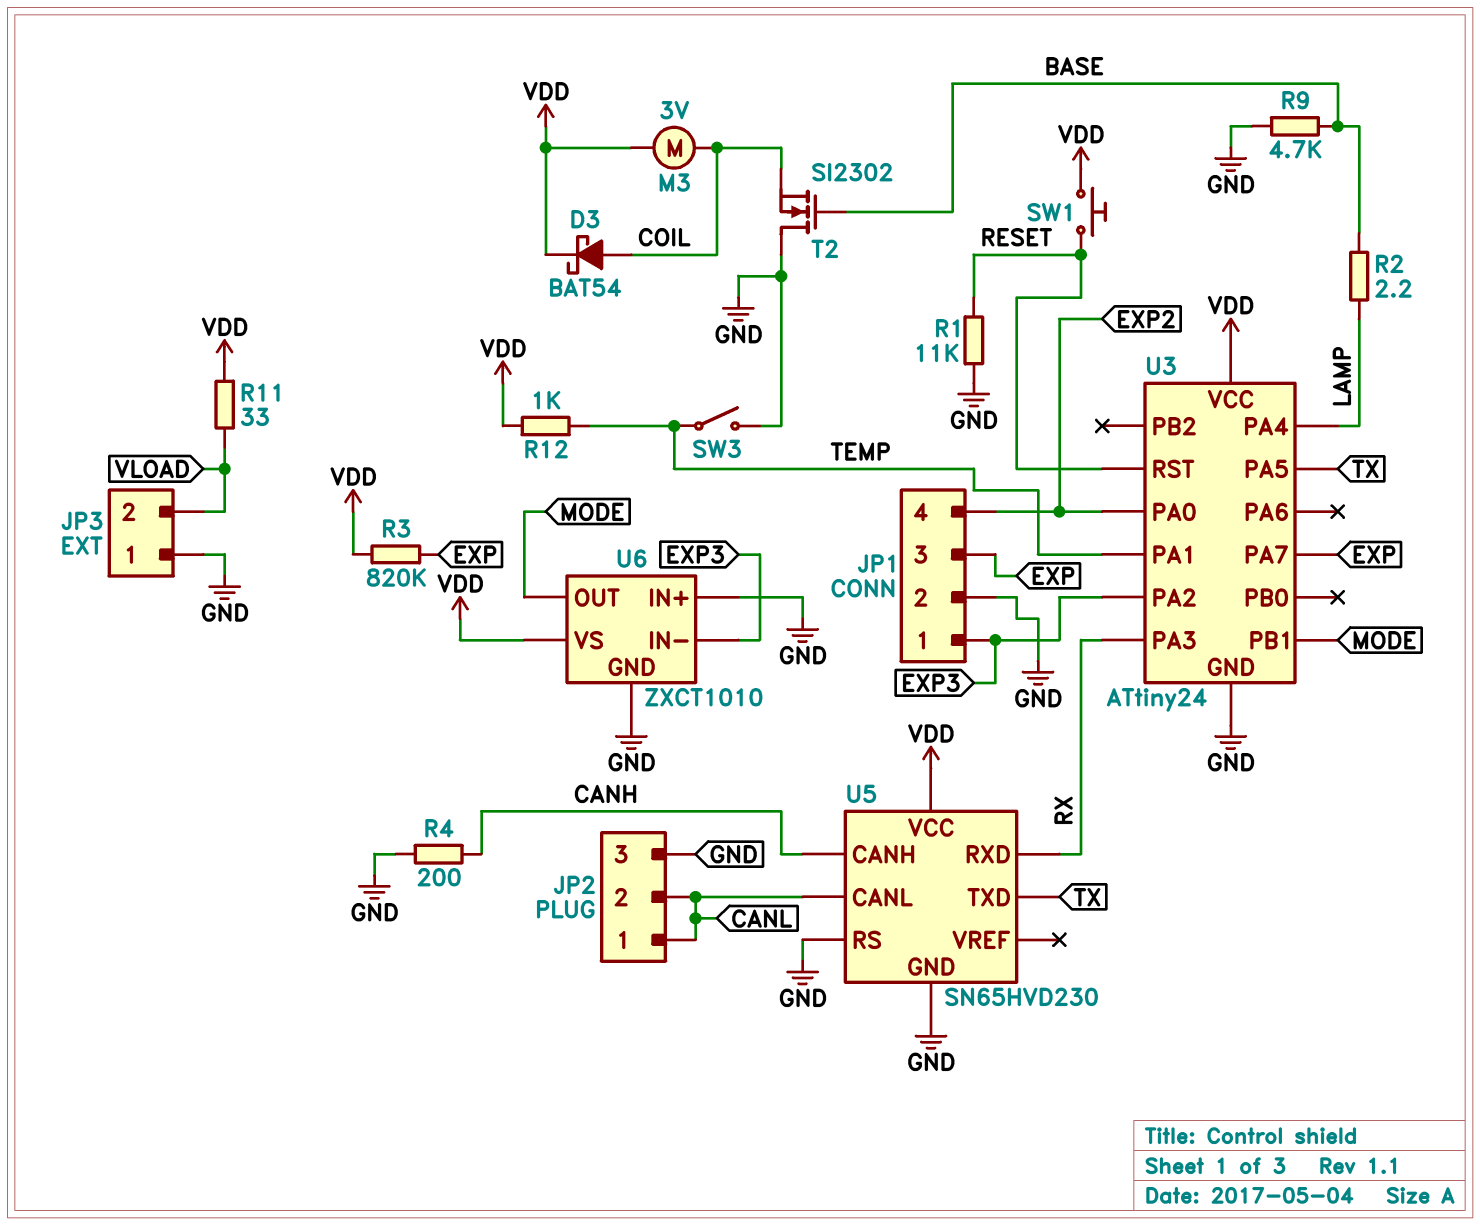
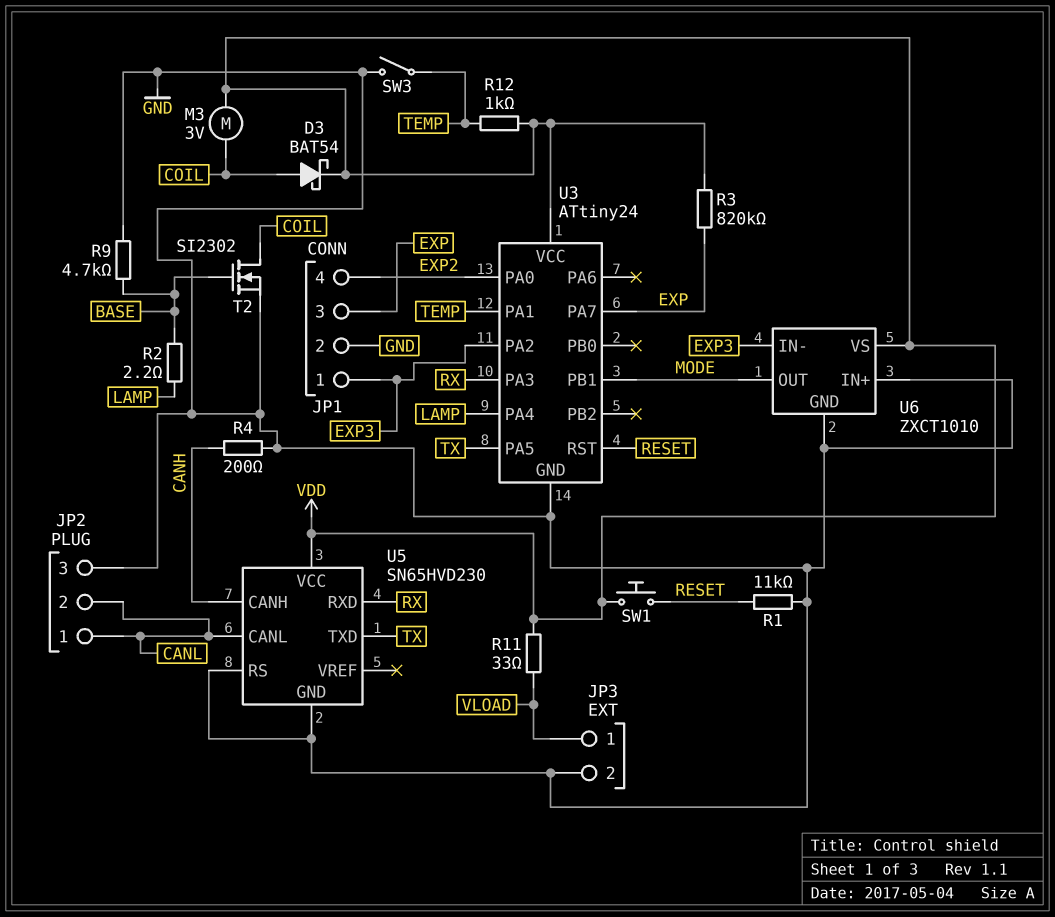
JP3 pin 1: GND -> VLOAD
JP3 pin 2: VLOAD -> GND
T2: NMOS SI2302 (G BASE, D GND, S COIL) -> NMOS SI2302 (G BASE, D COIL, S GND)

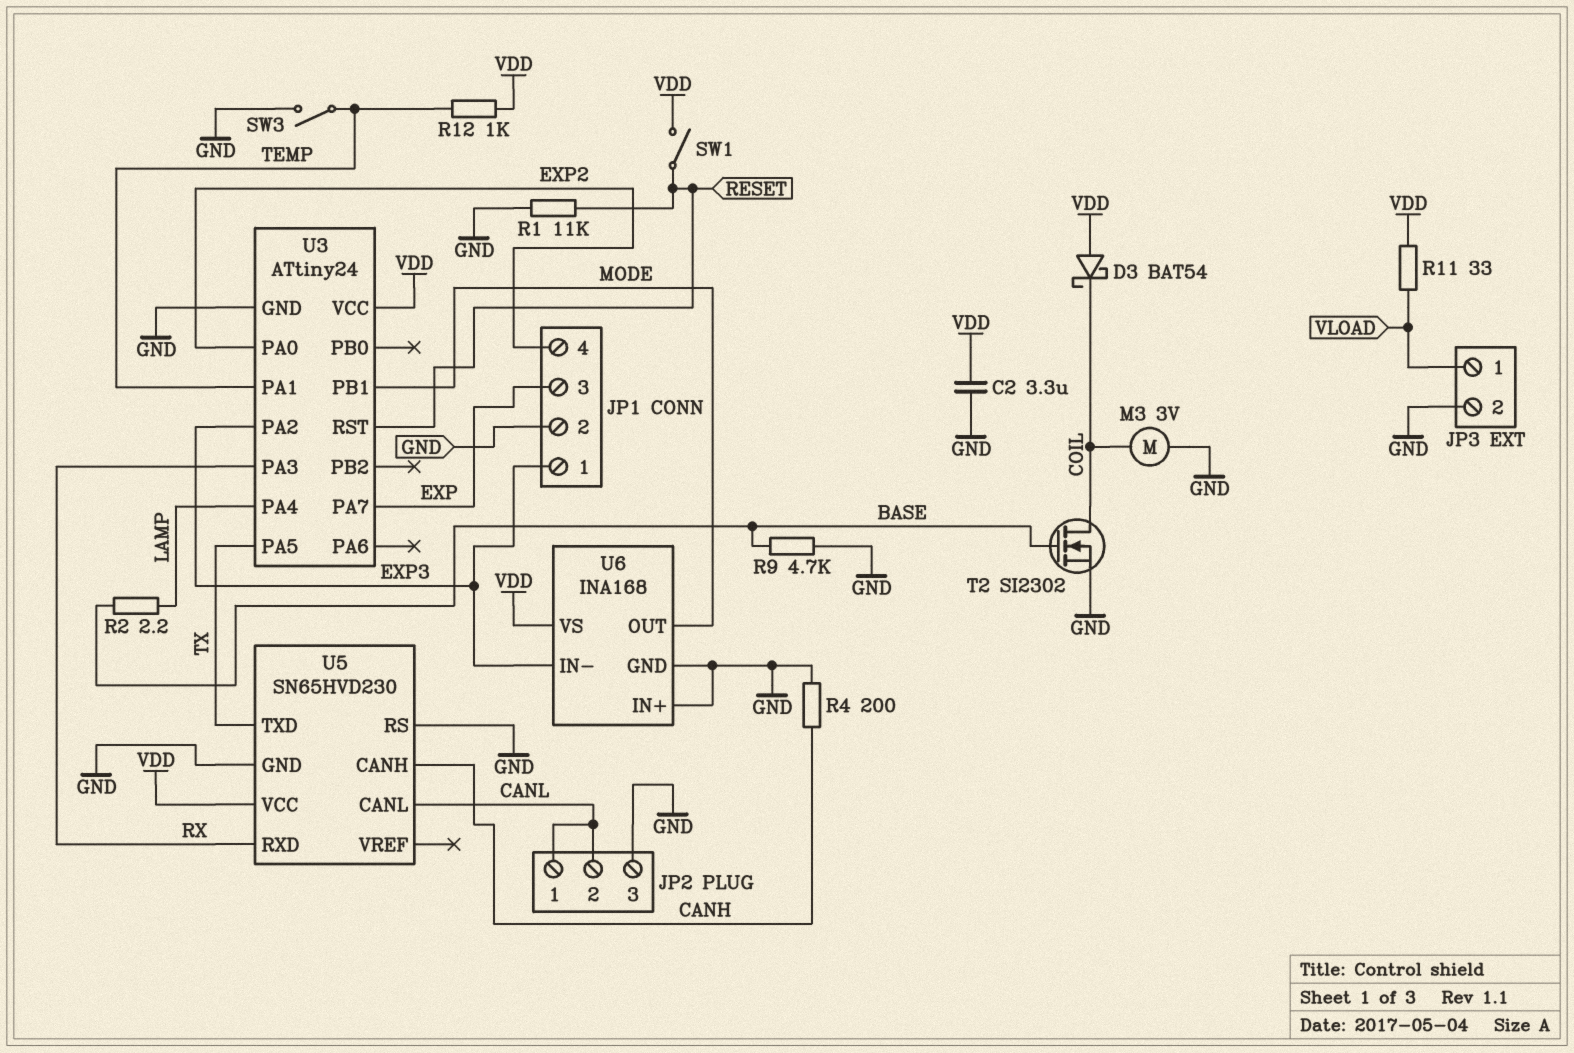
C2: none -> 3.3uF (GND, VDD)
D3: schottky BAT54 (A COIL, K VDD) -> schottky BAT54 (A VDD, K COIL)
M3: motor 3V (COIL, VDD) -> motor 3V (COIL, GND)
R3: 820k (EXP, VDD) -> none
SW1: button (RESET, VDD) -> switch (RESET, VDD)
U6: ZXCT1010 -> INA168

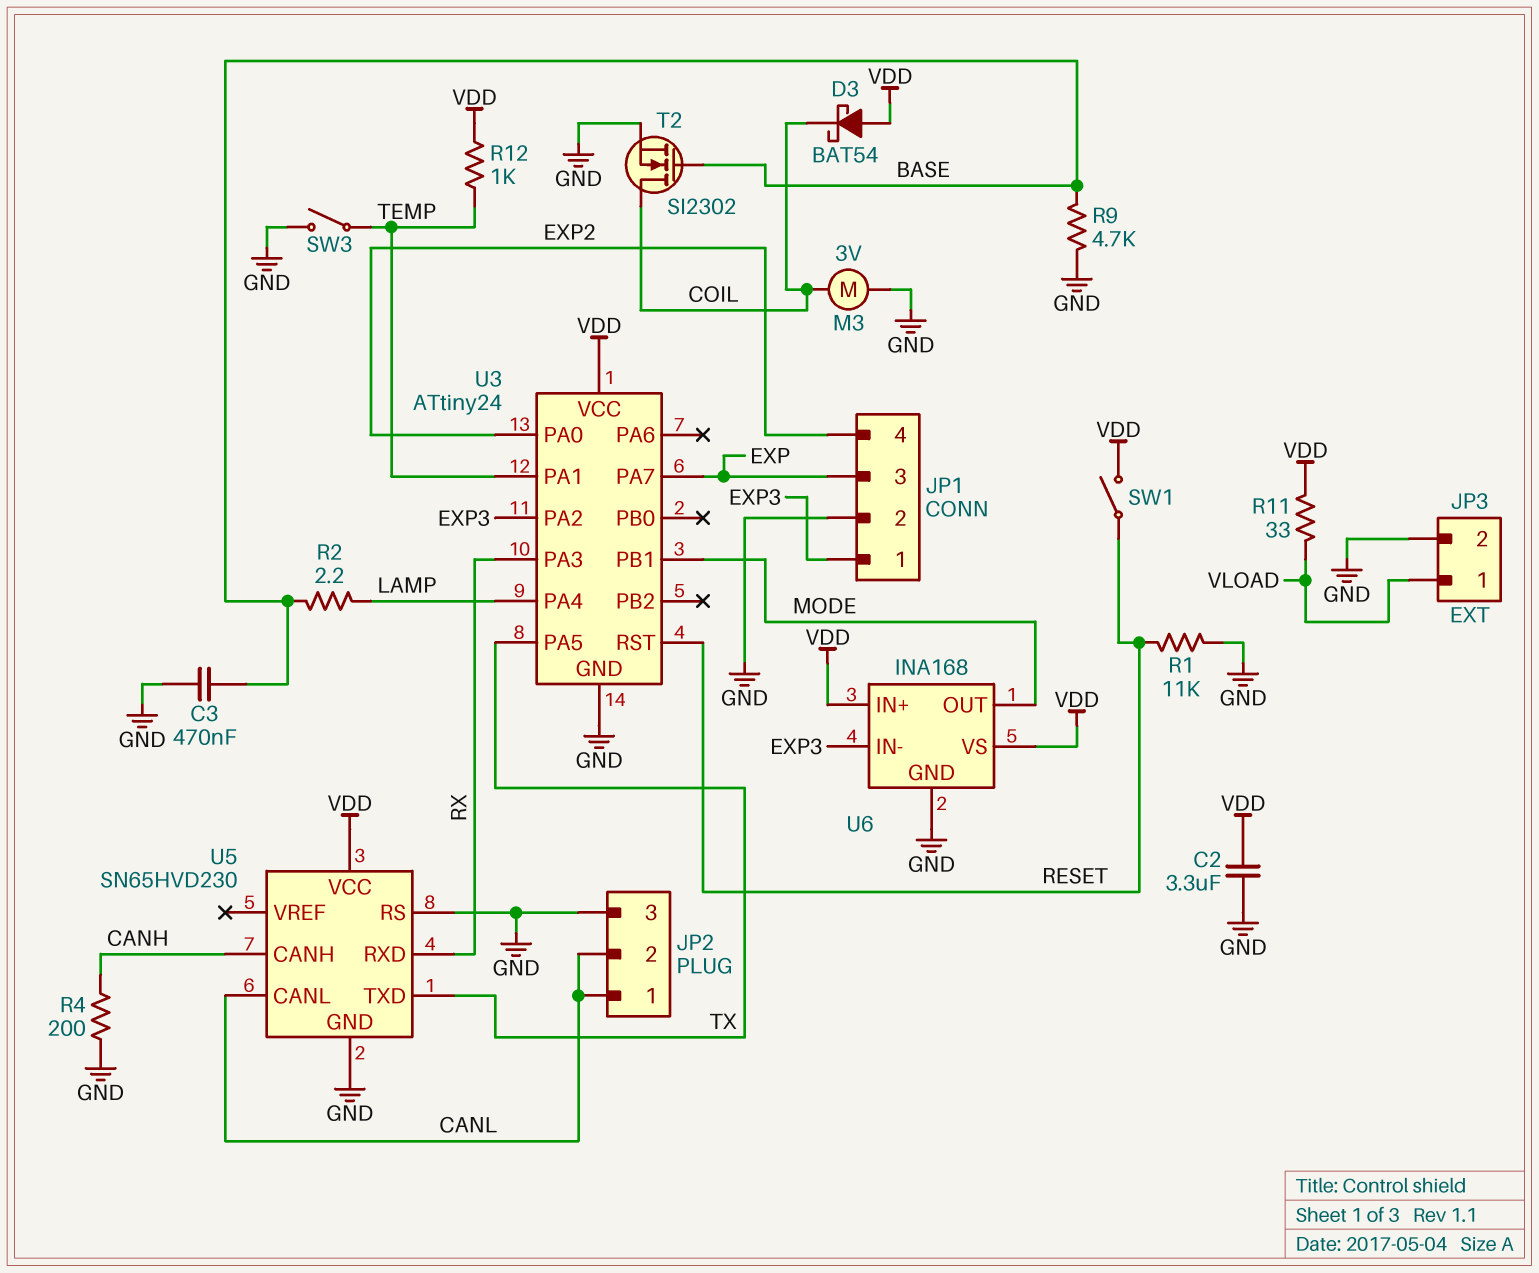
C3: none -> 470nF (BASE, GND)
U6 pin IN+: GND -> VDD

